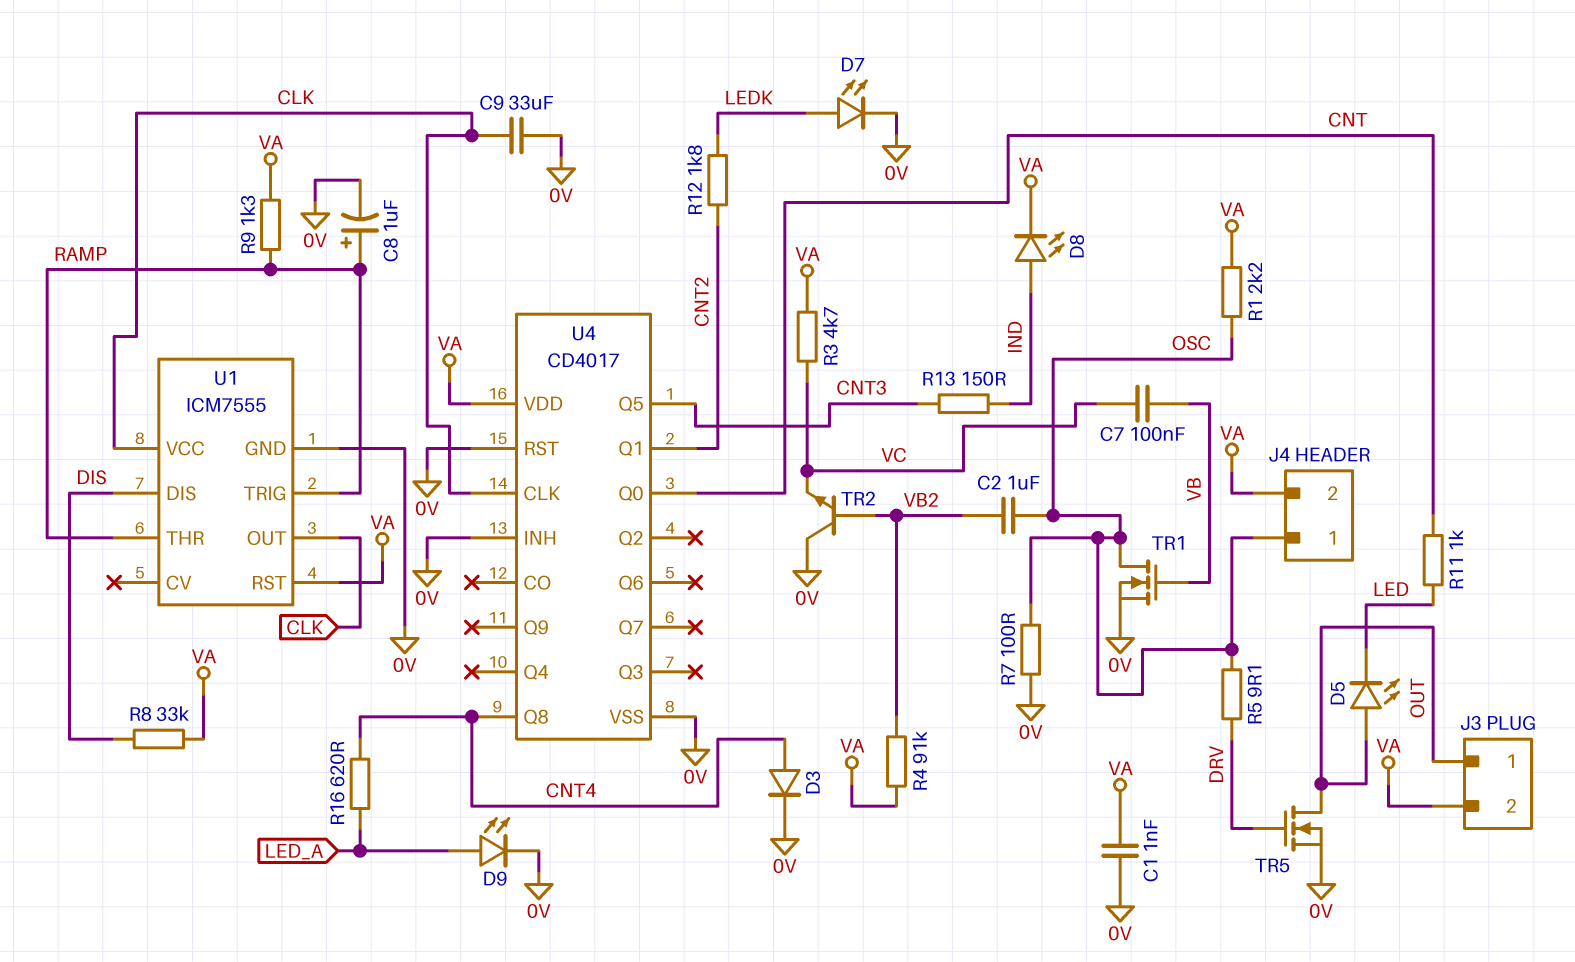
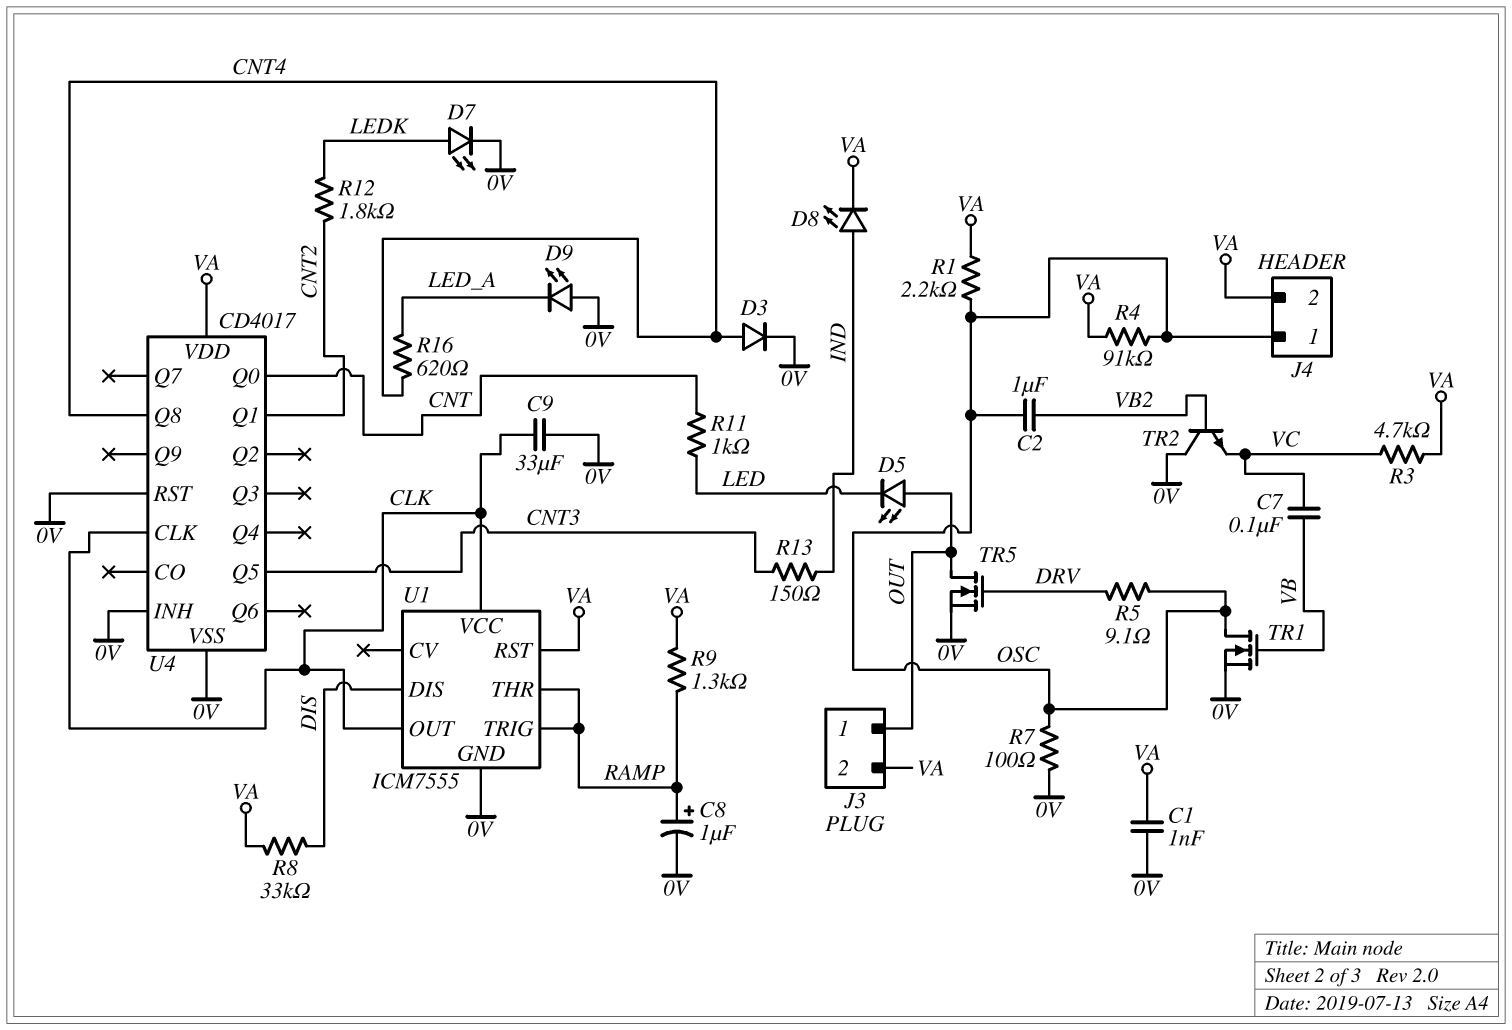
D9: LED (A LED_A, K 0V) -> LED (A 0V, K LED_A)
R4: 91k (VA, VB2) -> 91k (OSC, VA)

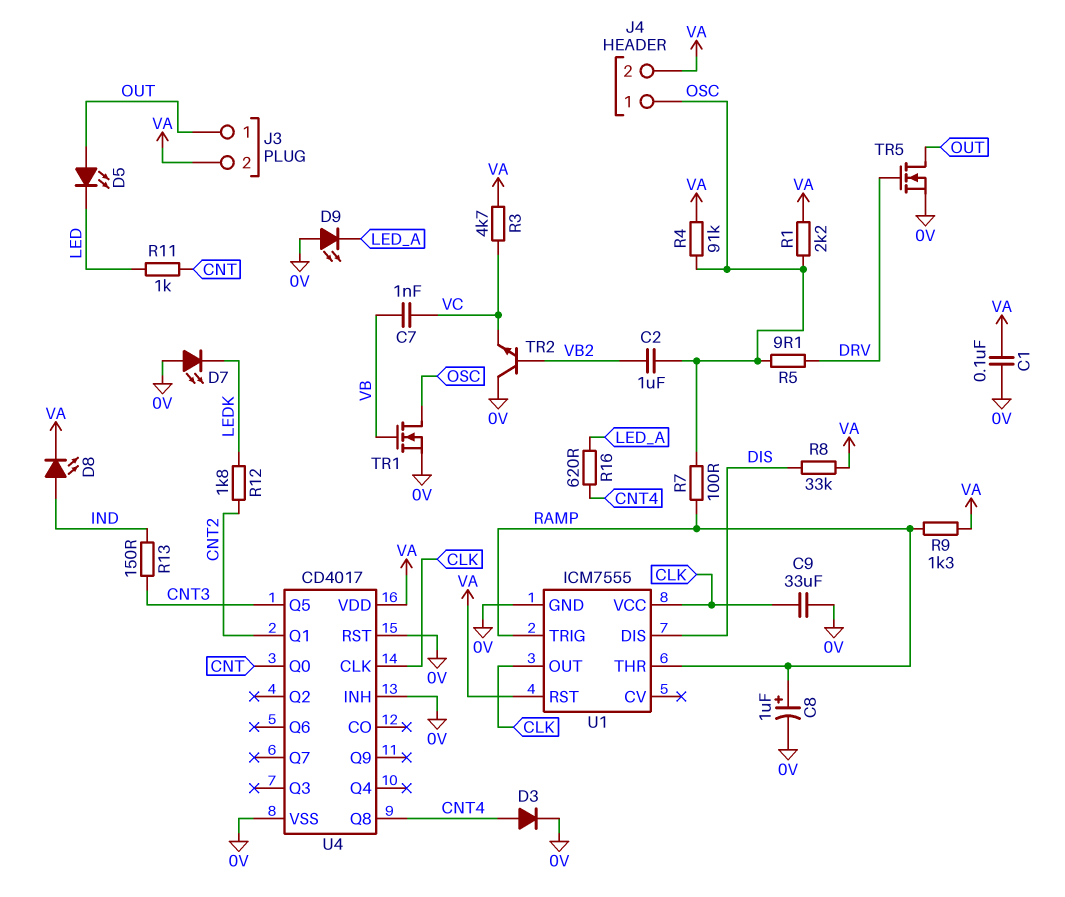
C1: 1nF (0V, VA) -> 100nF (0V, VA)
C7: 100nF (VB, VC) -> 1nF (VB, VC)
D7: LED (A LEDK, K 0V) -> LED (A 0V, K LEDK)
R7: 100 (0V, OSC) -> 100 (OSC, RAMP)

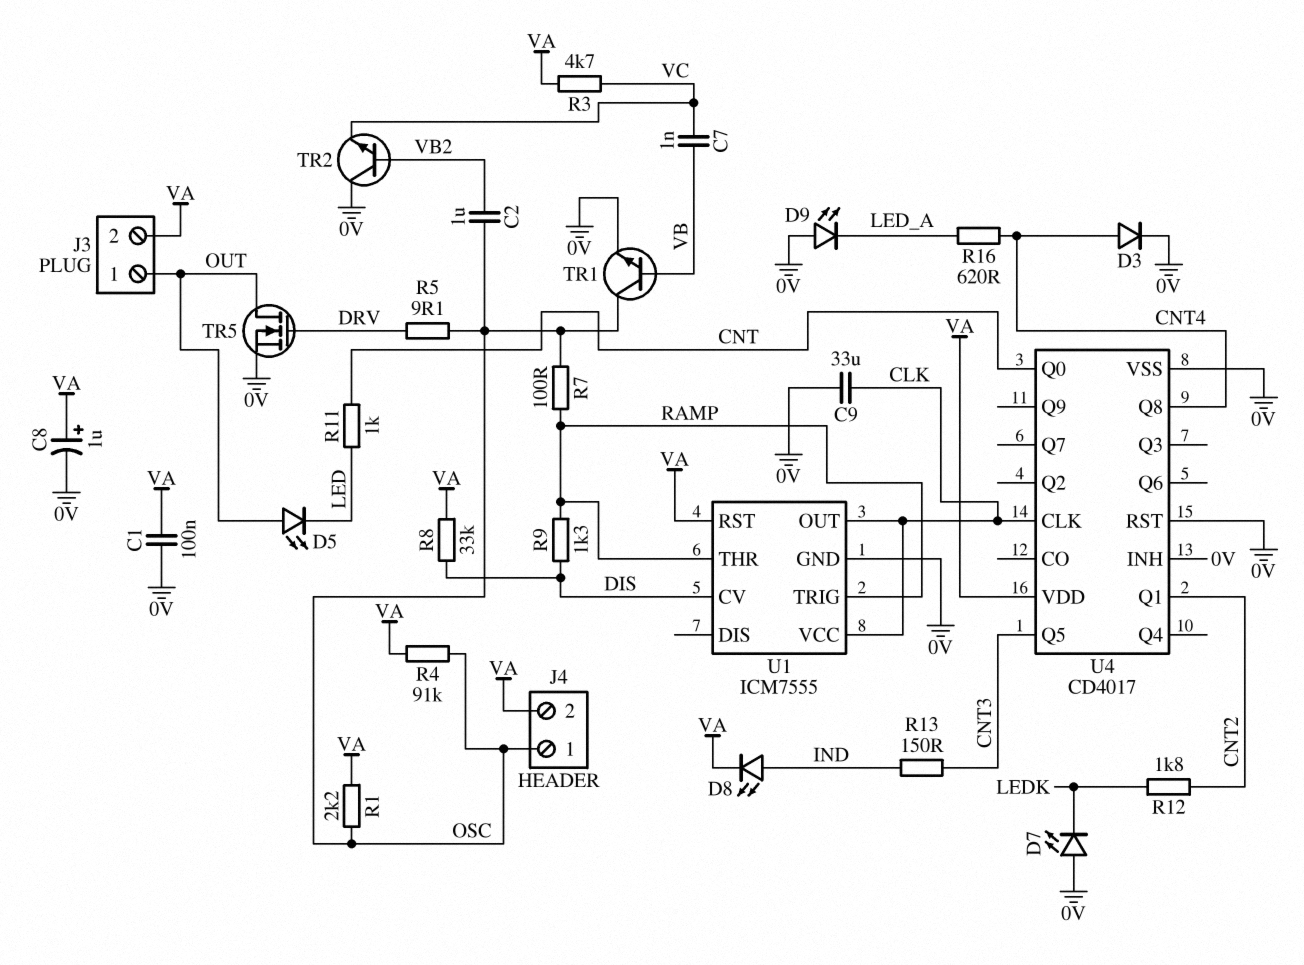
C8: 1uF (plus RAMP, minus 0V) -> 1uF (plus VA, minus 0V)
R9: 1.3k (RAMP, VA) -> 1.3k (DIS, RAMP)
TR1: NMOS (G VB, D OSC, S 0V) -> NPN (B VB, C OSC, E 0V)
U1 pin CV: none -> DIS
U1 pin DIS: DIS -> none

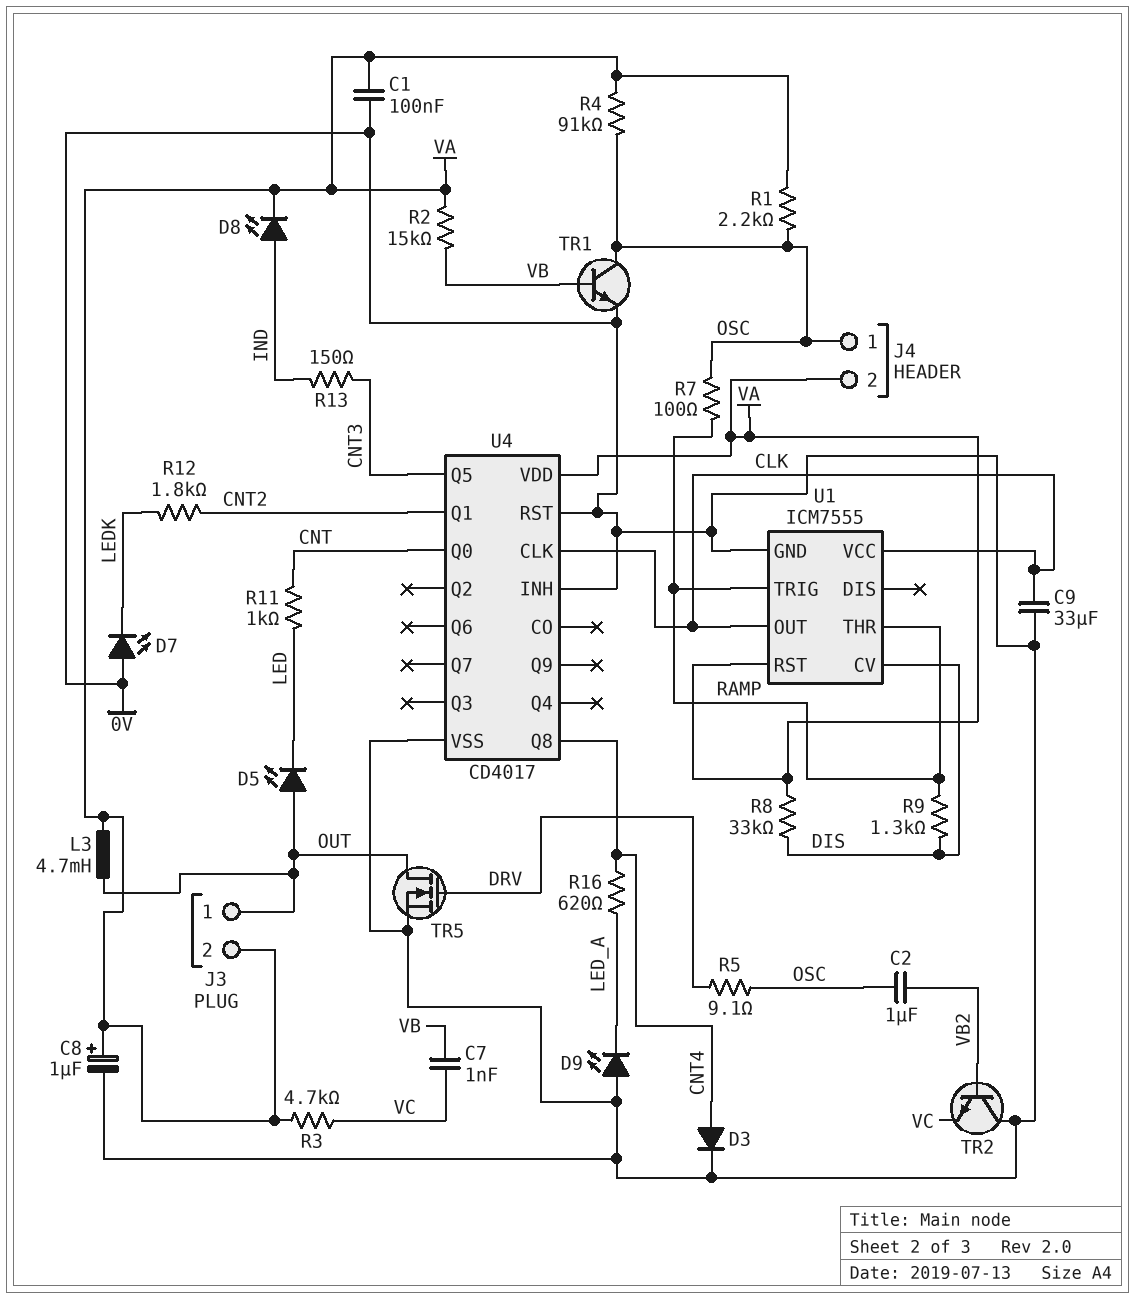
L3: none -> 4.7mH (OUT, VA)
R2: none -> 15k (VA, VB)

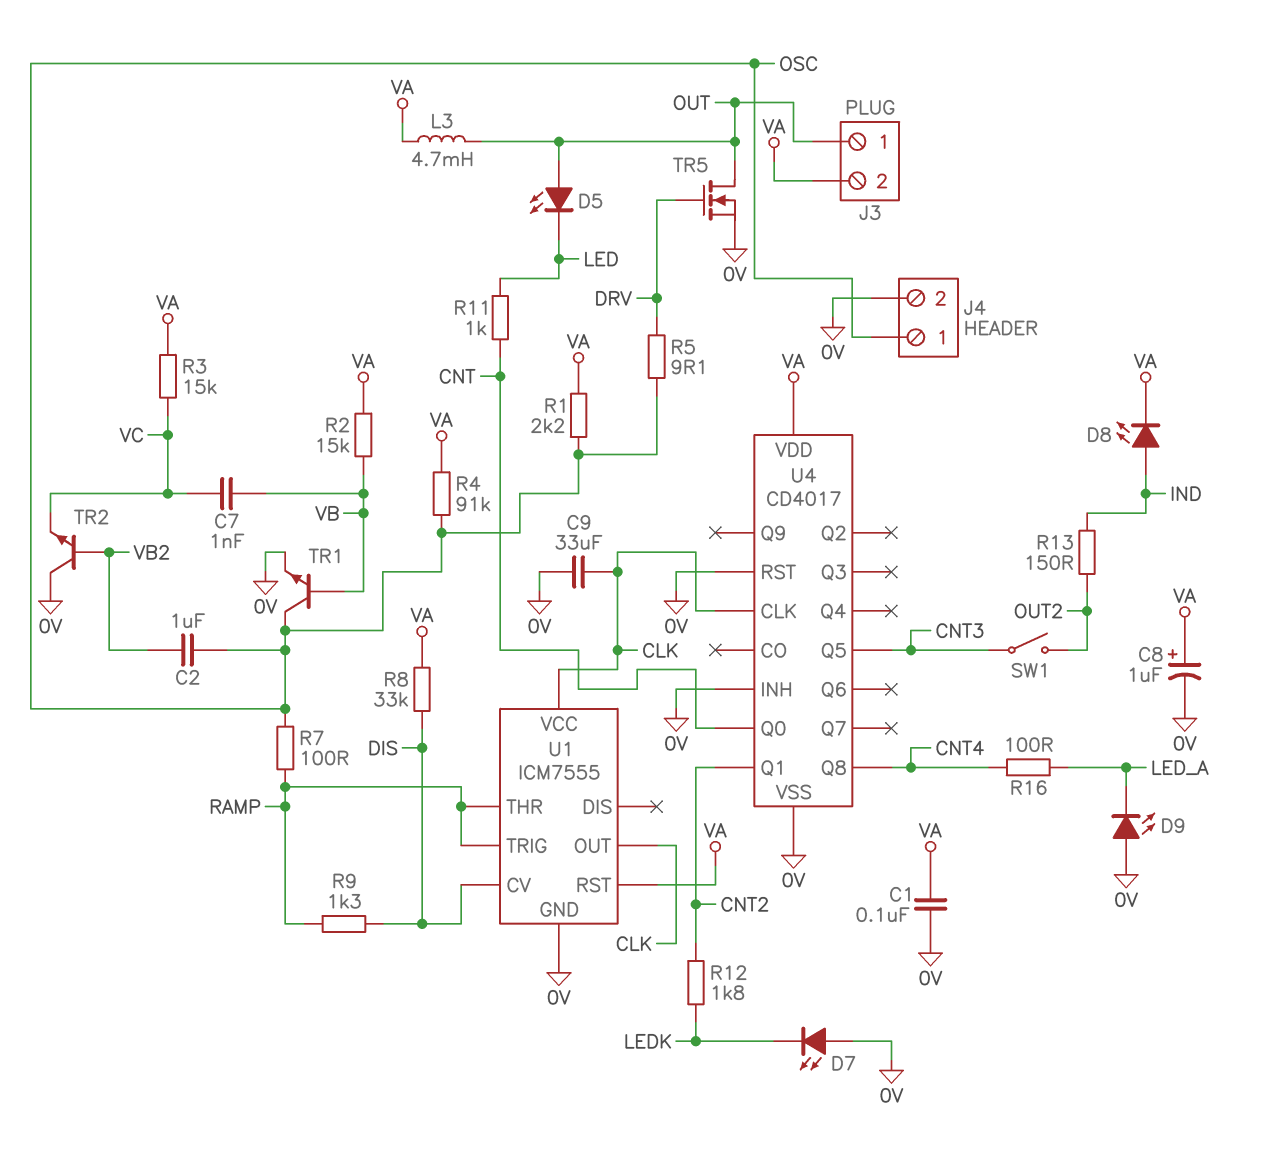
D3: diode (A CNT4, K 0V) -> none
J4 pin 2: VA -> 0V
R3: 4.7k (VA, VC) -> 15k (VA, VC)
R13: 150 (CNT3, IND) -> 150 (IND, OUT2)
R16: 620 (CNT4, LED_A) -> 100 (CNT4, LED_A)
SW1: none -> switch (CNT3, OUT2)

